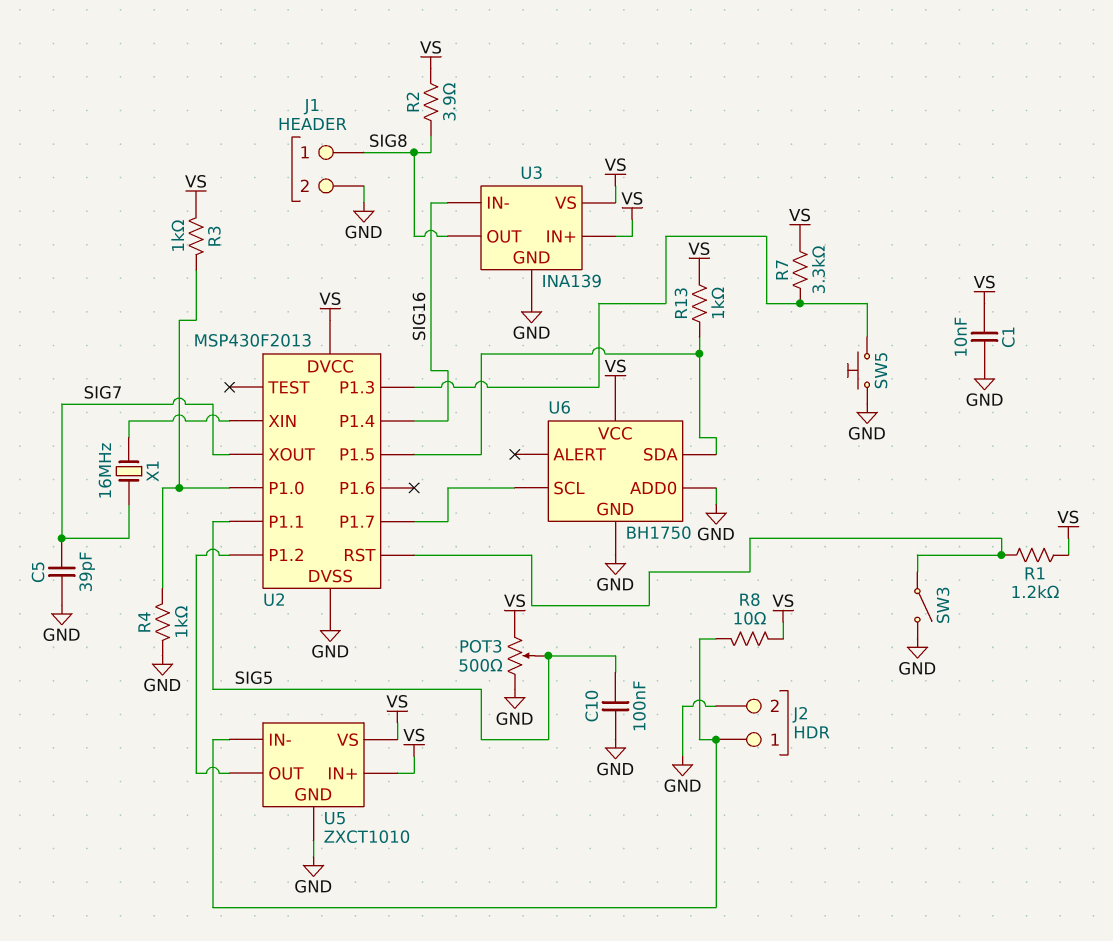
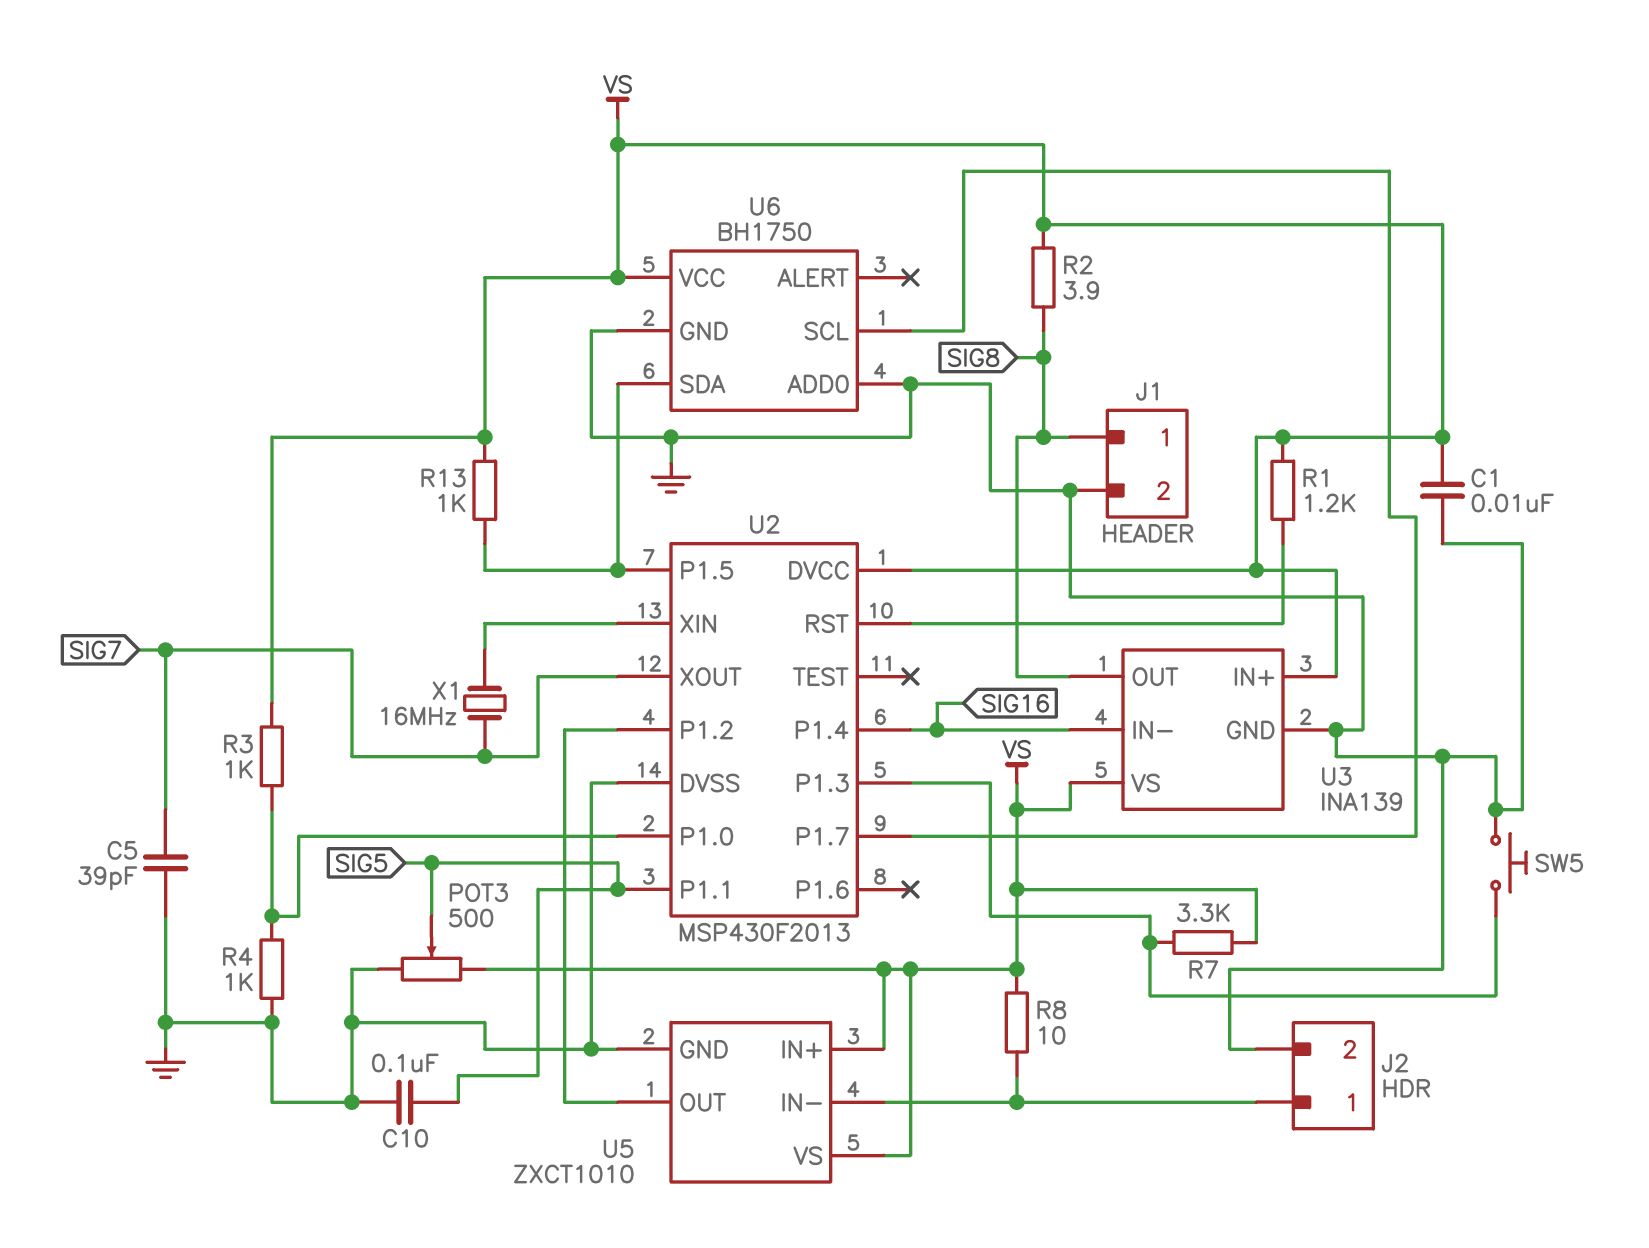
SW3: switch (GND, U2/RST) -> none

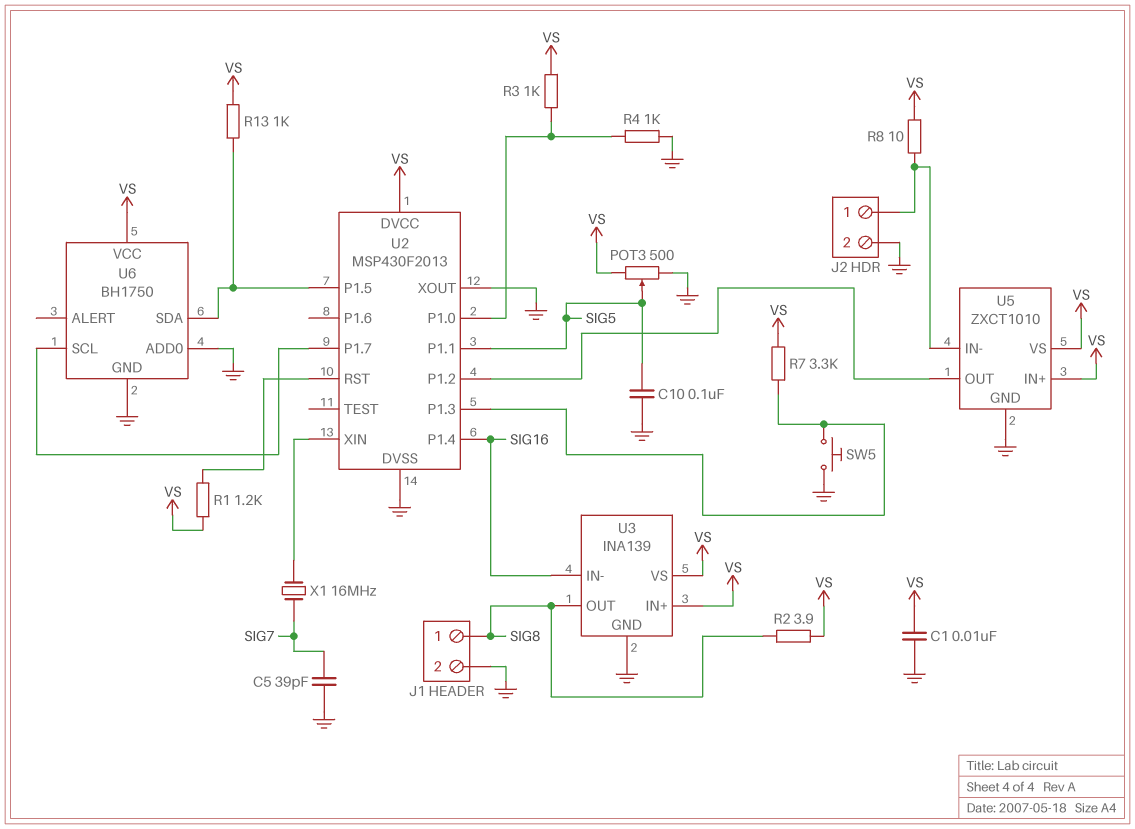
U2 pin XOUT: SIG7 -> GND

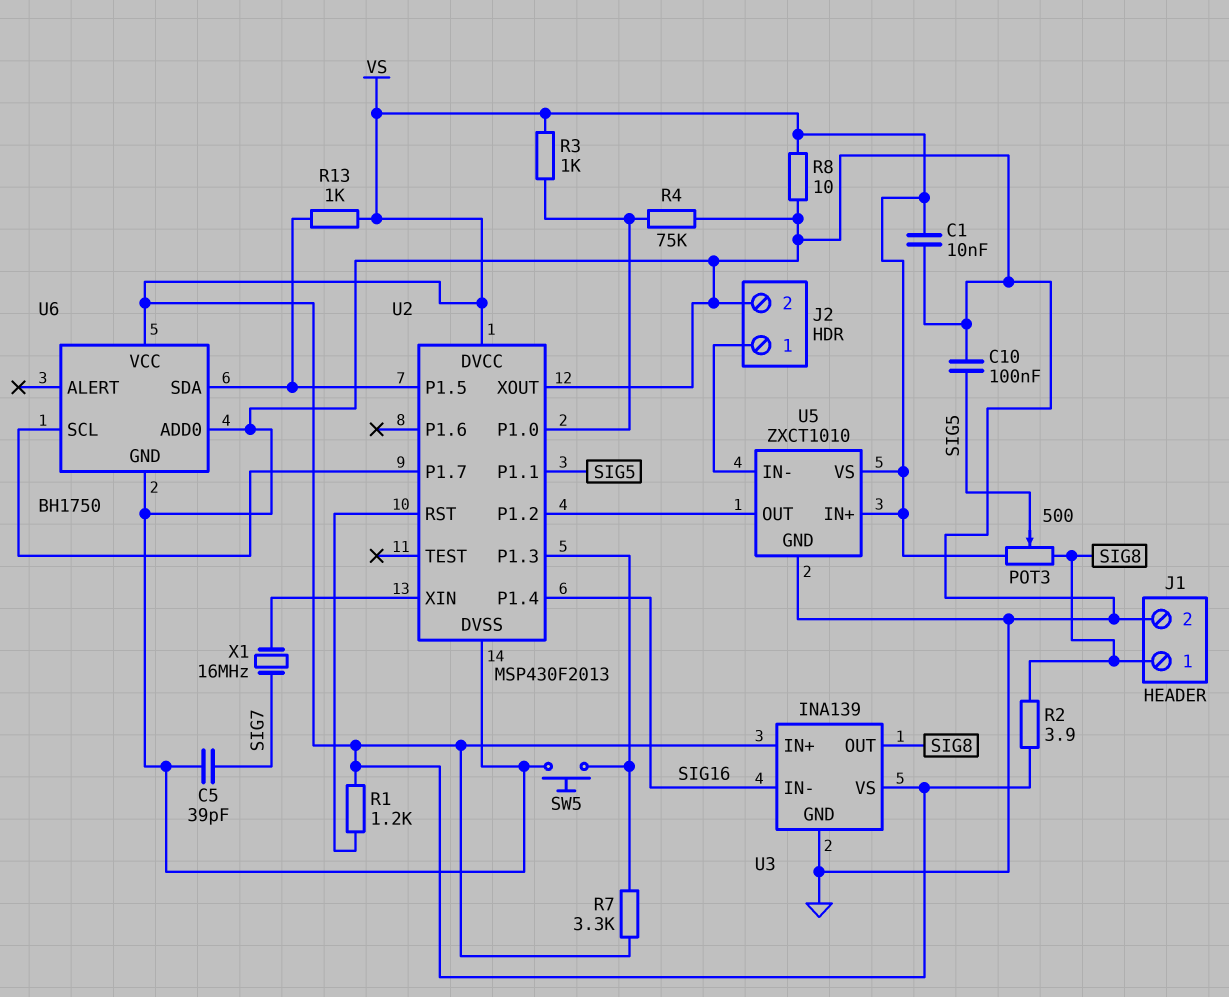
POT3: 500 (GND, VS, wiper SIG5) -> 500 (SIG8, VS, wiper SIG5)
R4: 1k (GND, U2/P1.0) -> 75k (GND, U2/P1.0)
R8: 10 (J2/1, VS) -> 10 (GND, VS)

